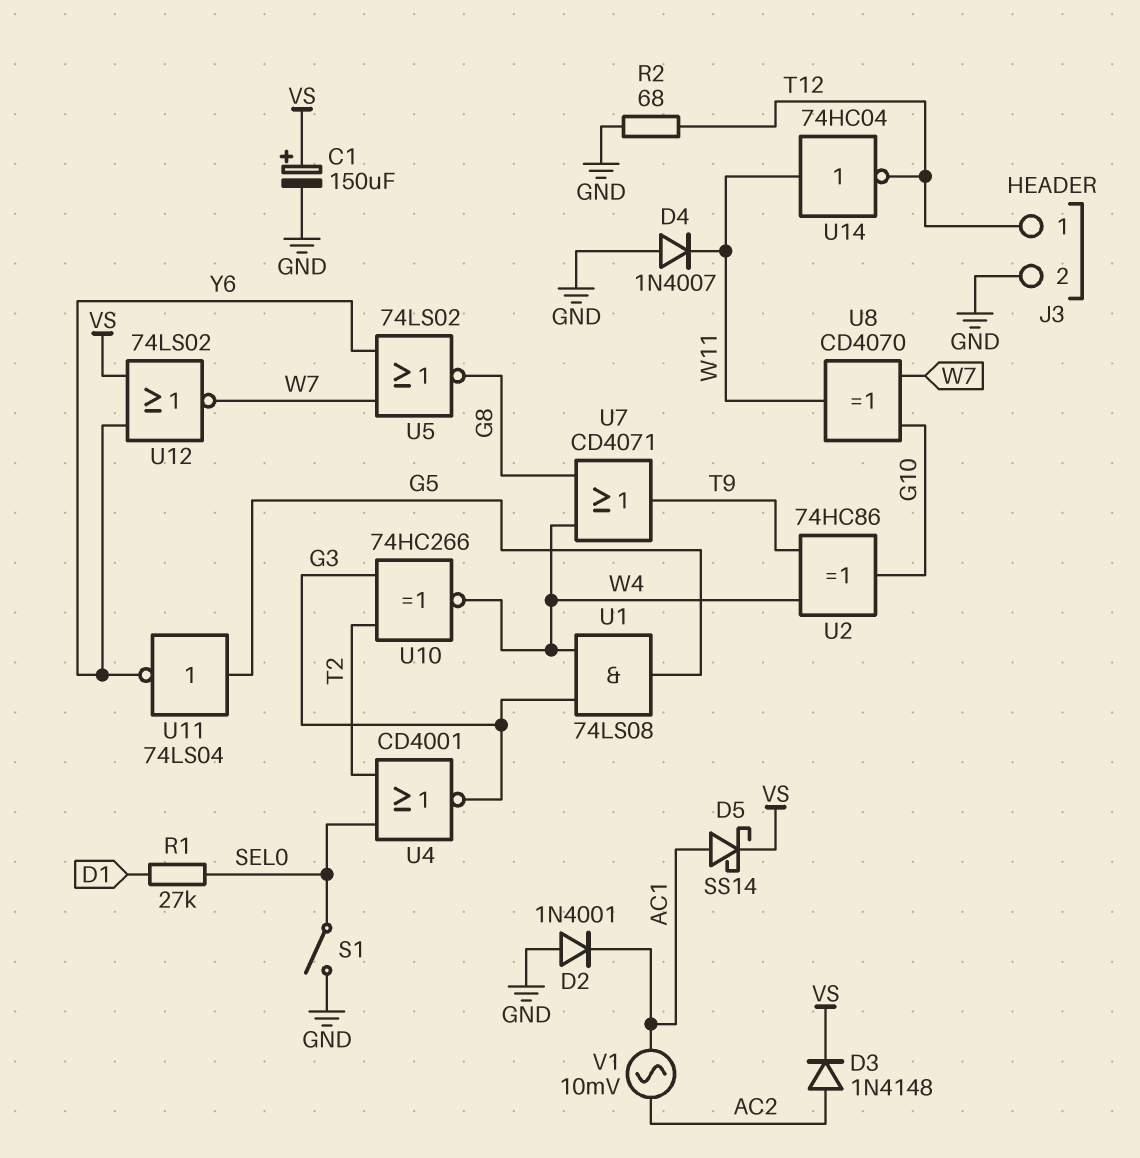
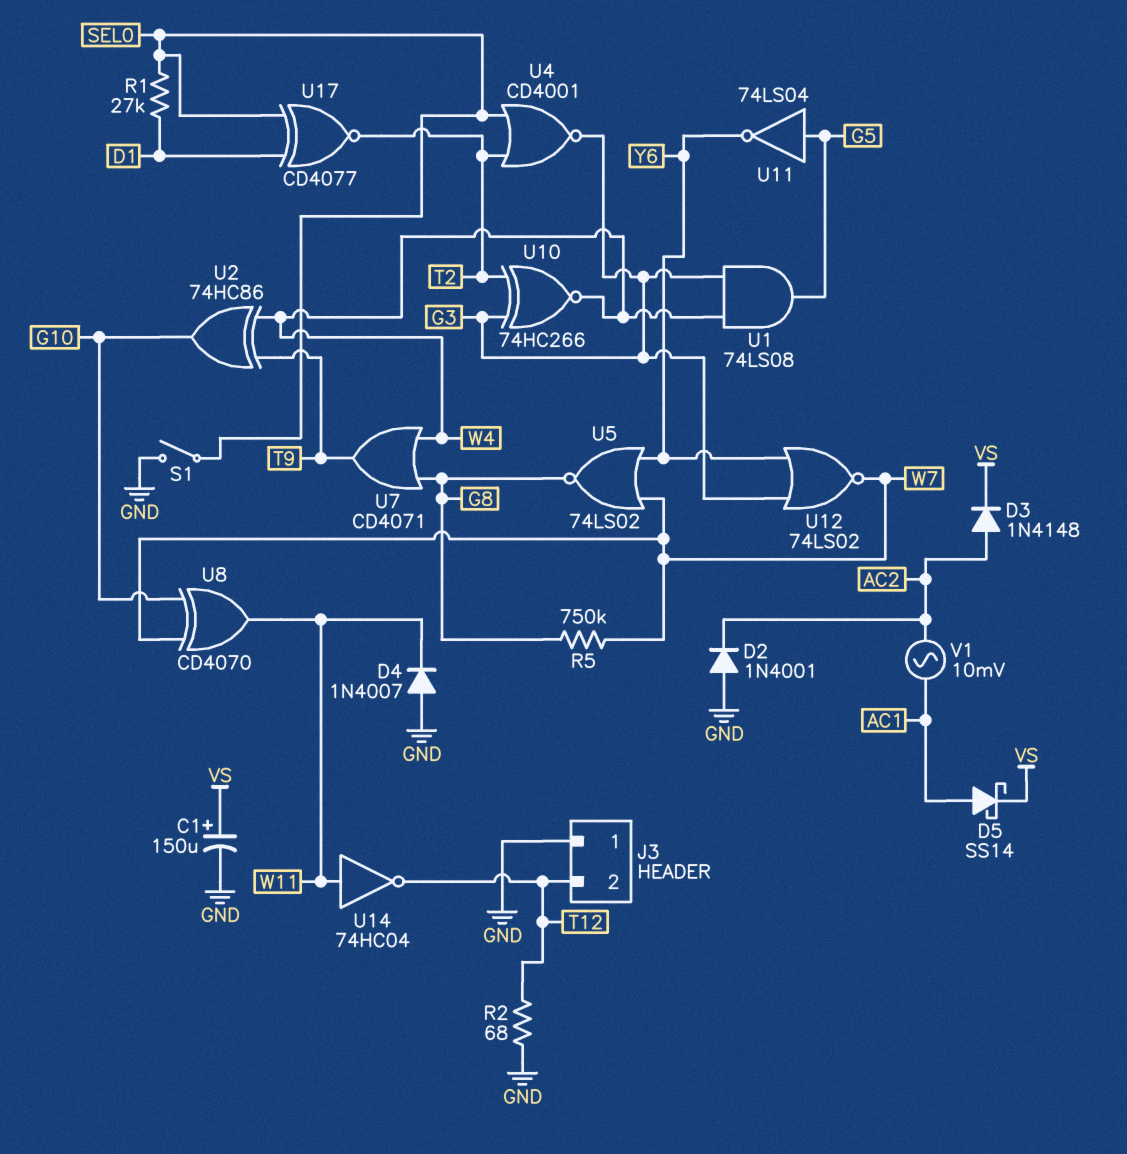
D2: diode 1N4001 (A GND, K AC1) -> diode 1N4001 (A GND, K AC2)
J3 pin 1: T12 -> GND
J3 pin 2: GND -> T12
R5: none -> 750k (G8, W7)
U12: NOR 74LS02 (in VS, in Y6, out W7) -> NOR 74LS02 (in G3, in Y6, out W7)
U17: none -> XNOR CD4077 (in D1, in SEL0, out T2)

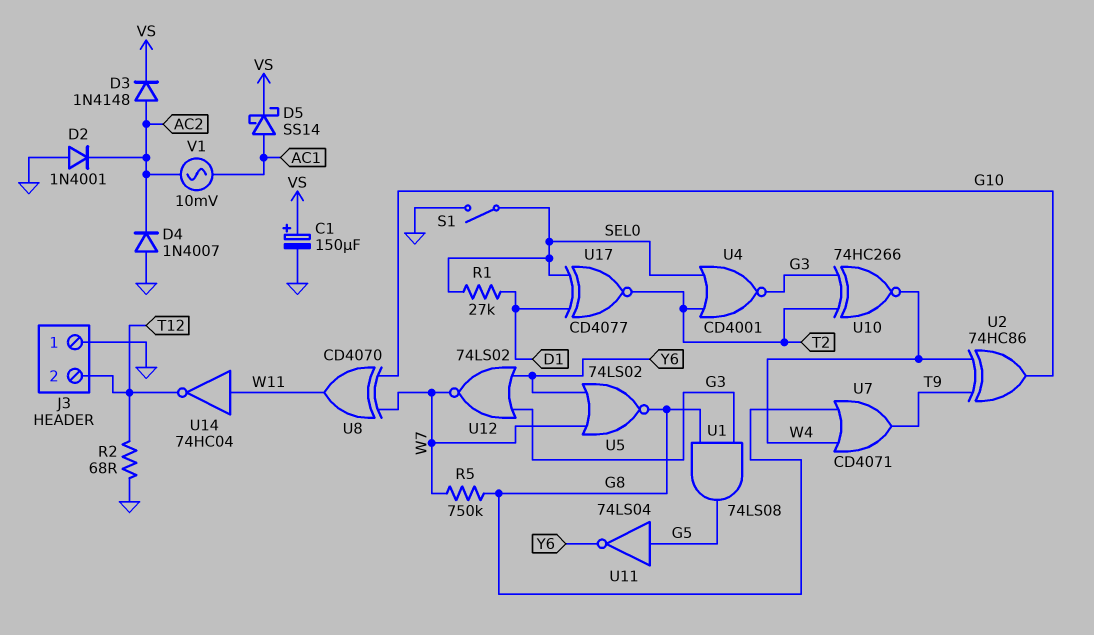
D4: diode 1N4007 (A GND, K W11) -> diode 1N4007 (A GND, K AC2)
U1: AND 74LS08 (in G3, in W4, out G5) -> AND 74LS08 (in G3, in G8, out G5)

